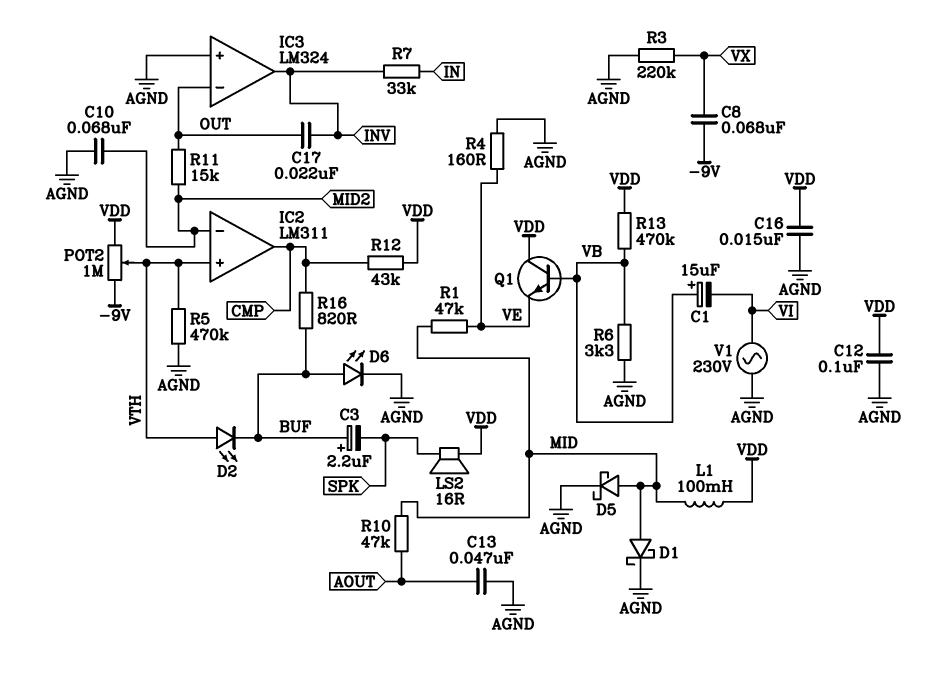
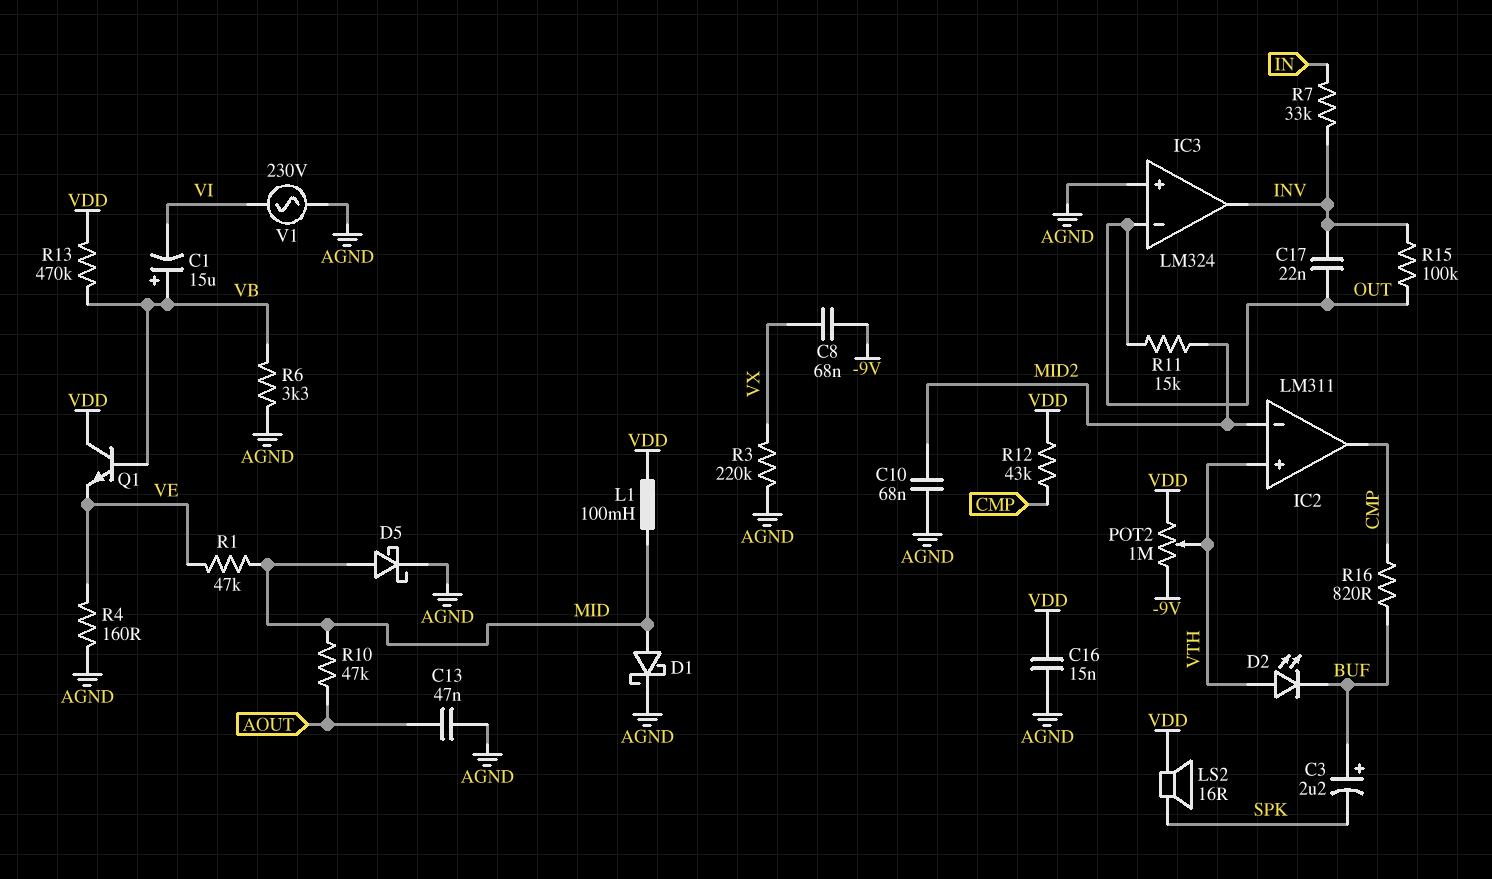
C12: 100nF (AGND, VDD) -> none
D6: LED (A BUF, K AGND) -> none
R5: 470k (AGND, VTH) -> none
R15: none -> 100k (INV, OUT)

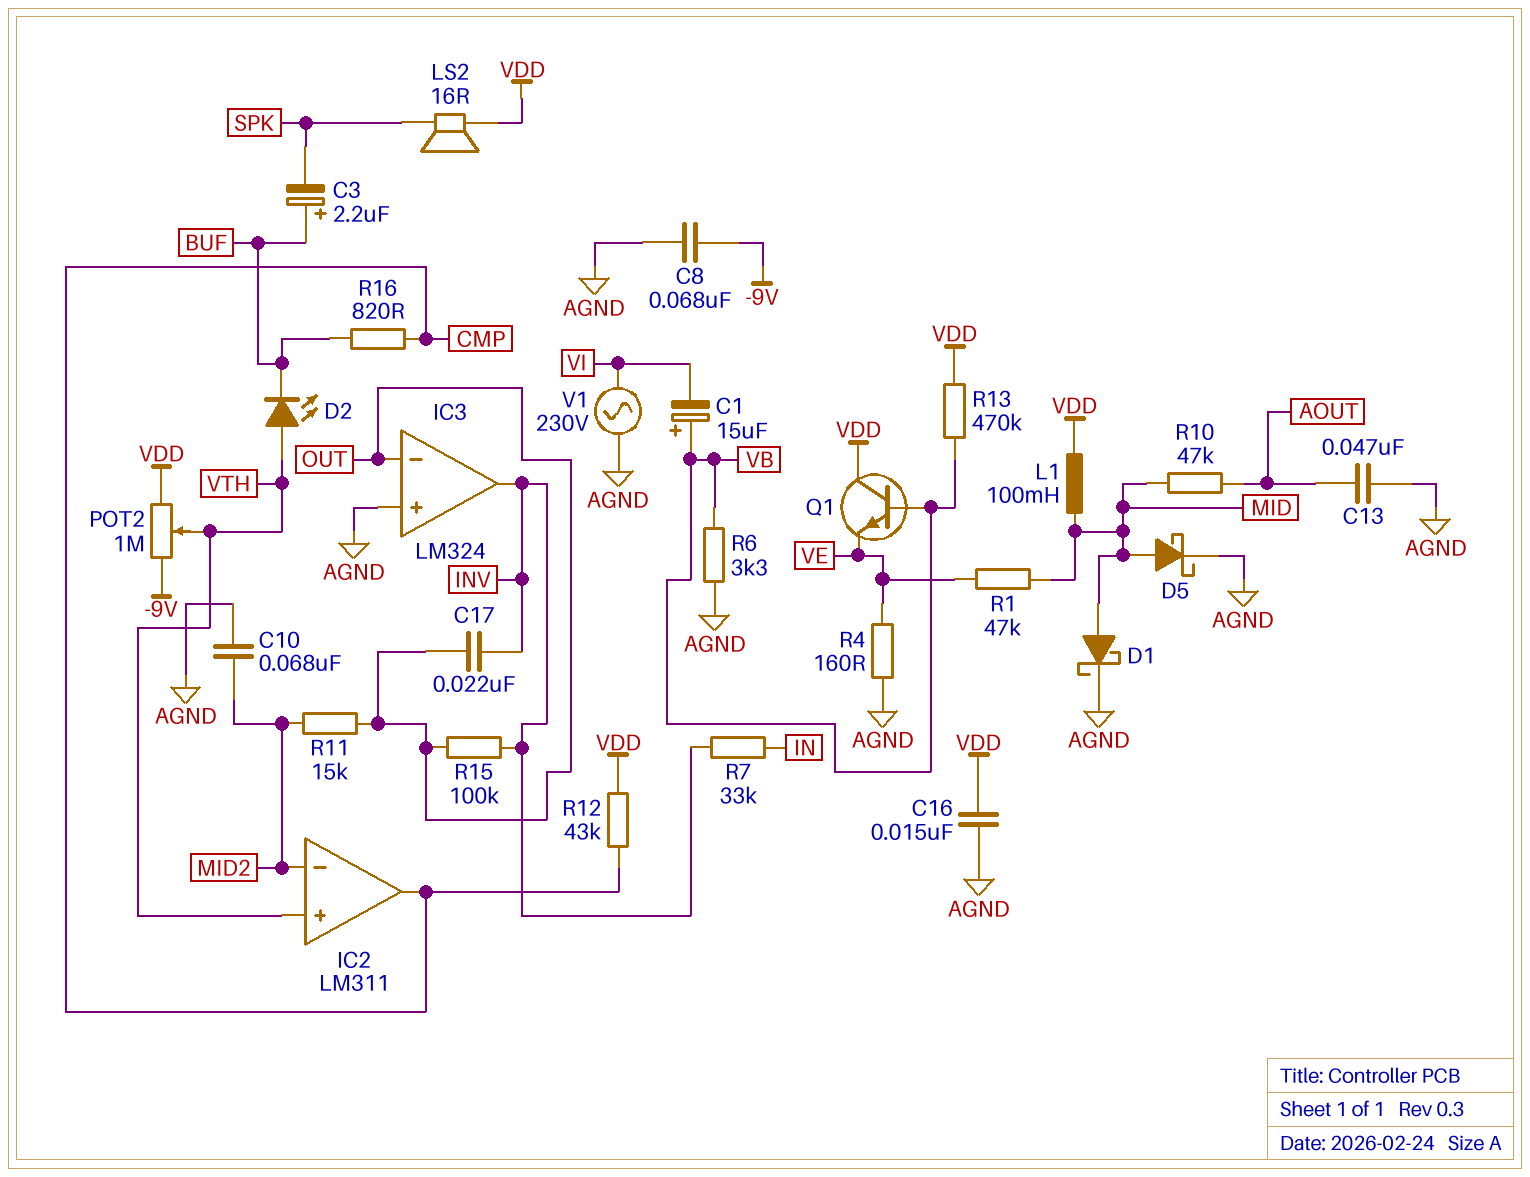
C8: 68nF (-9V, VX) -> 68nF (-9V, AGND)
R3: 220k (AGND, VX) -> none

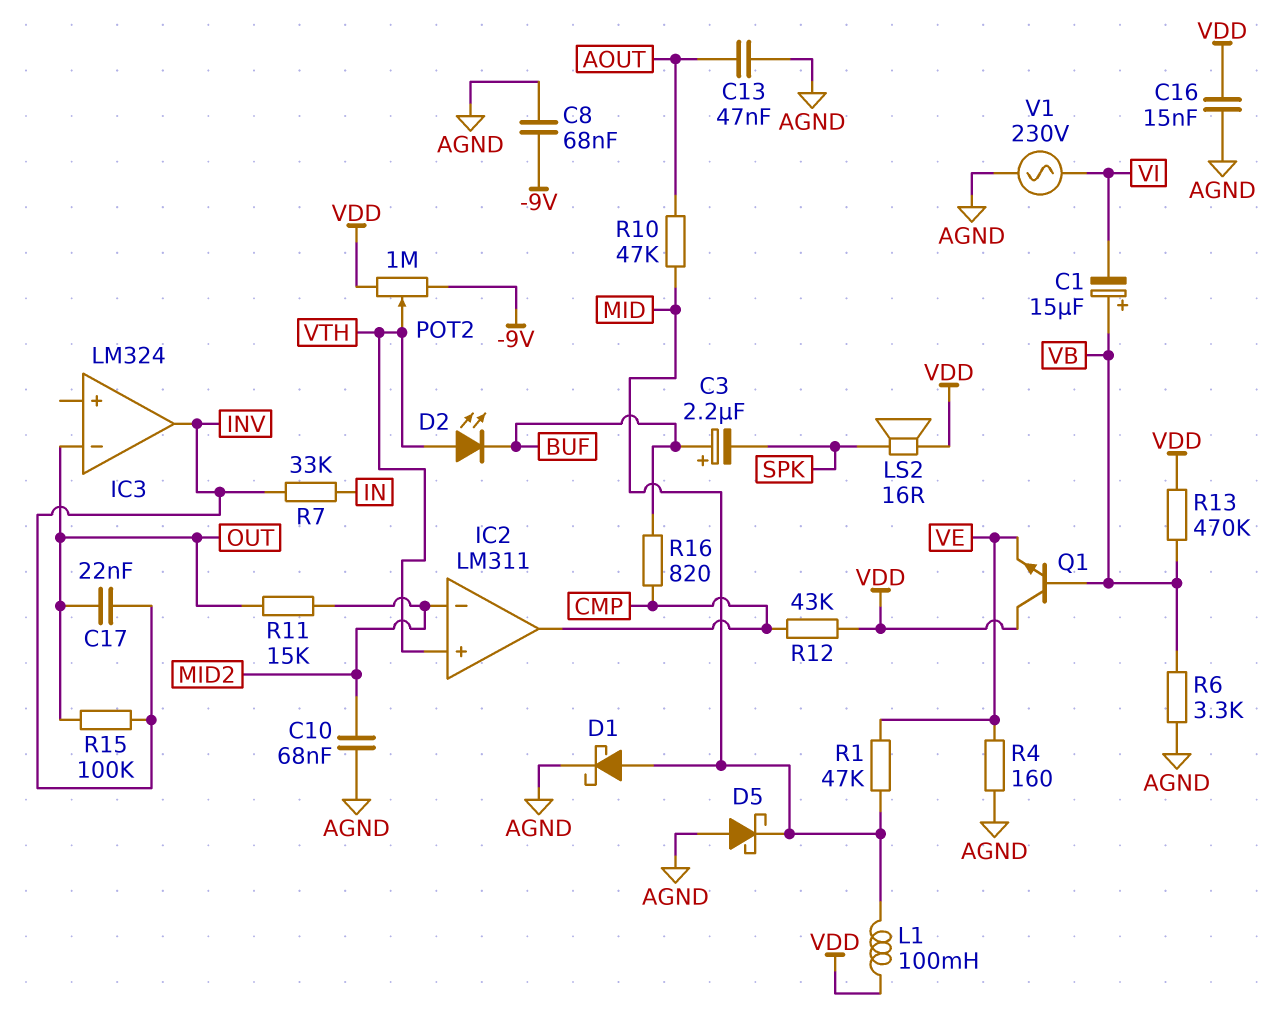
D5: schottky (A MID, K AGND) -> schottky (A AGND, K MID)
IC3 pin in+: AGND -> none

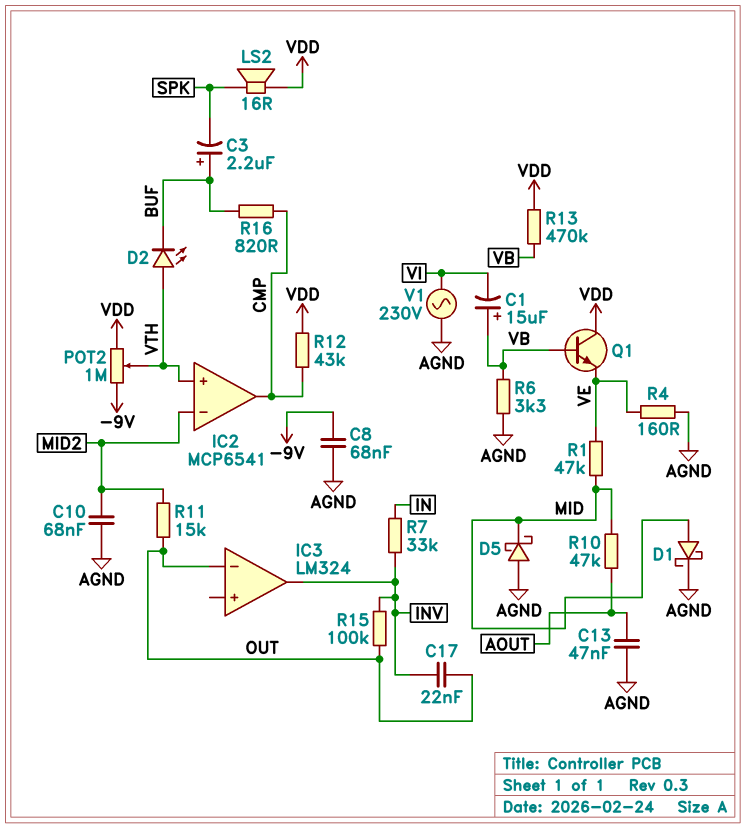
C16: 15nF (AGND, VDD) -> none
IC2: LM311 -> MCP6541
L1: 100mH (MID, VDD) -> none

